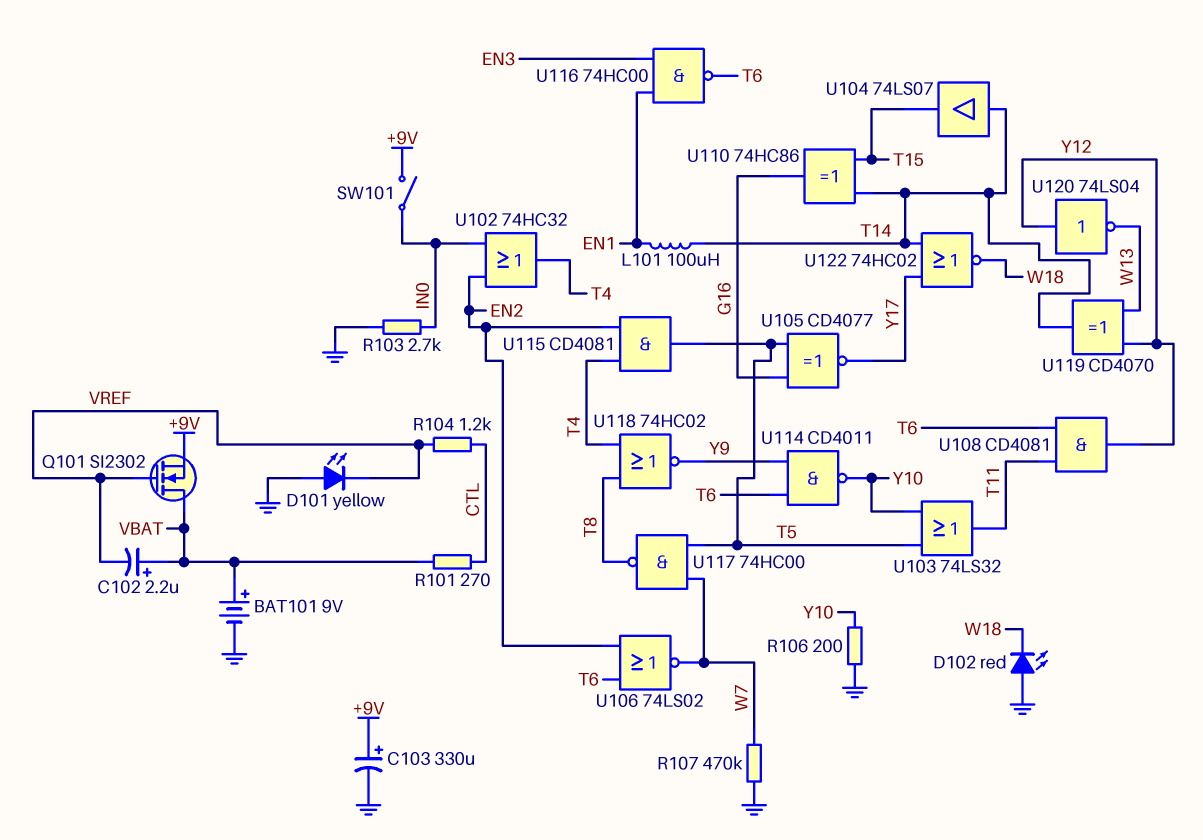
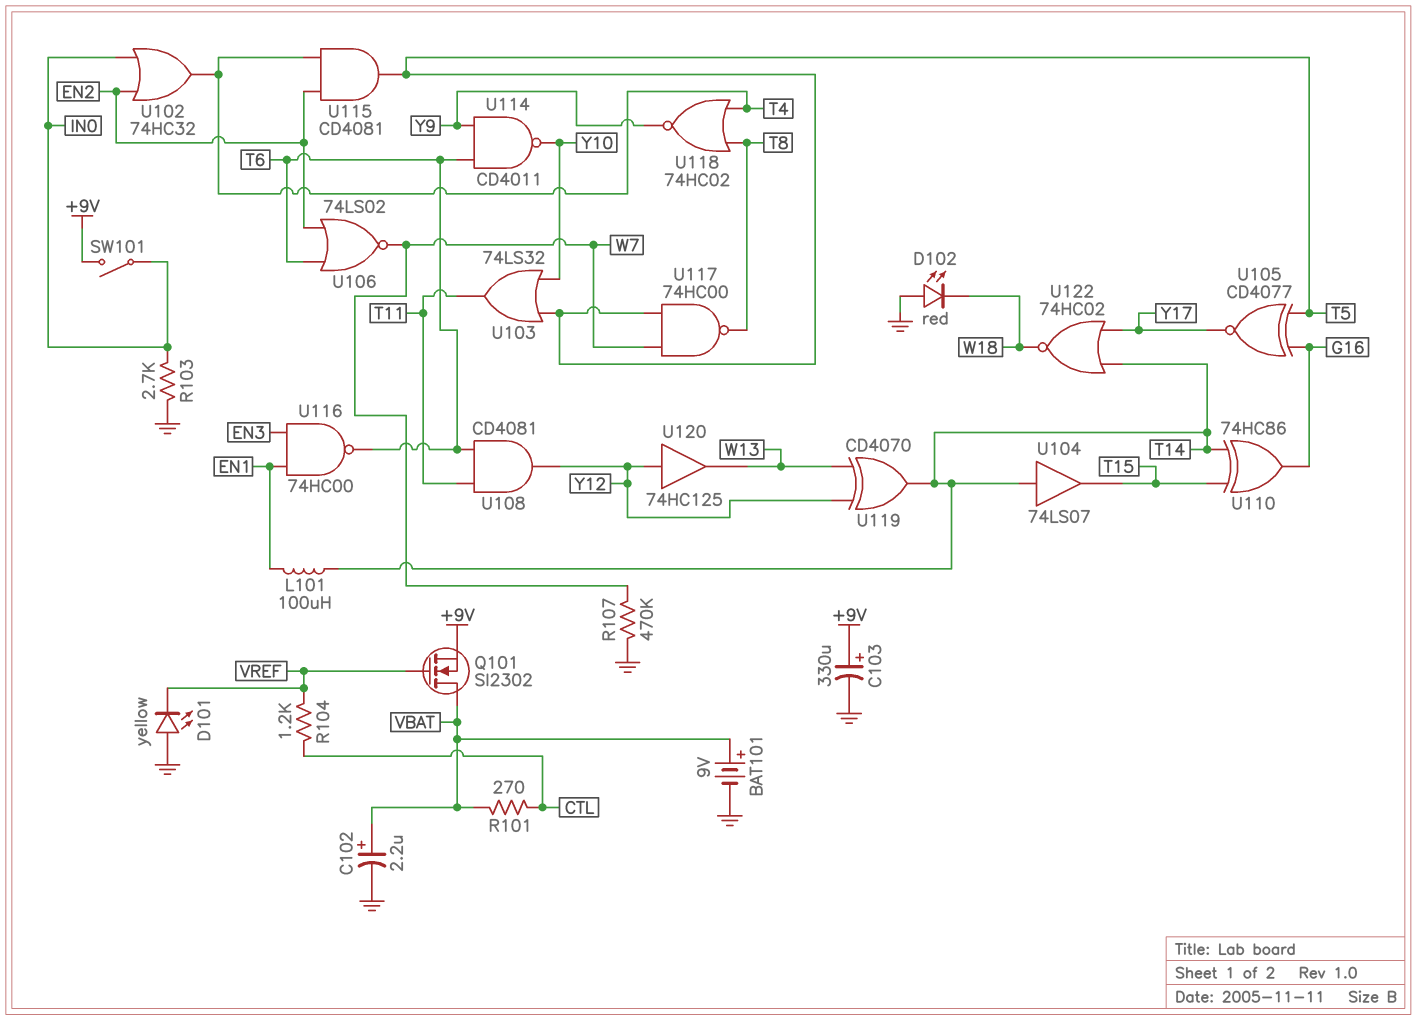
C102: 2.2uF (plus VBAT, minus VREF) -> 2.2uF (plus VBAT, minus GND)
R106: 200 (GND, Y10) -> none
U120: NOT 74LS04 (in Y12, out W13) -> buffer 74HC125 (in Y12, out W13)

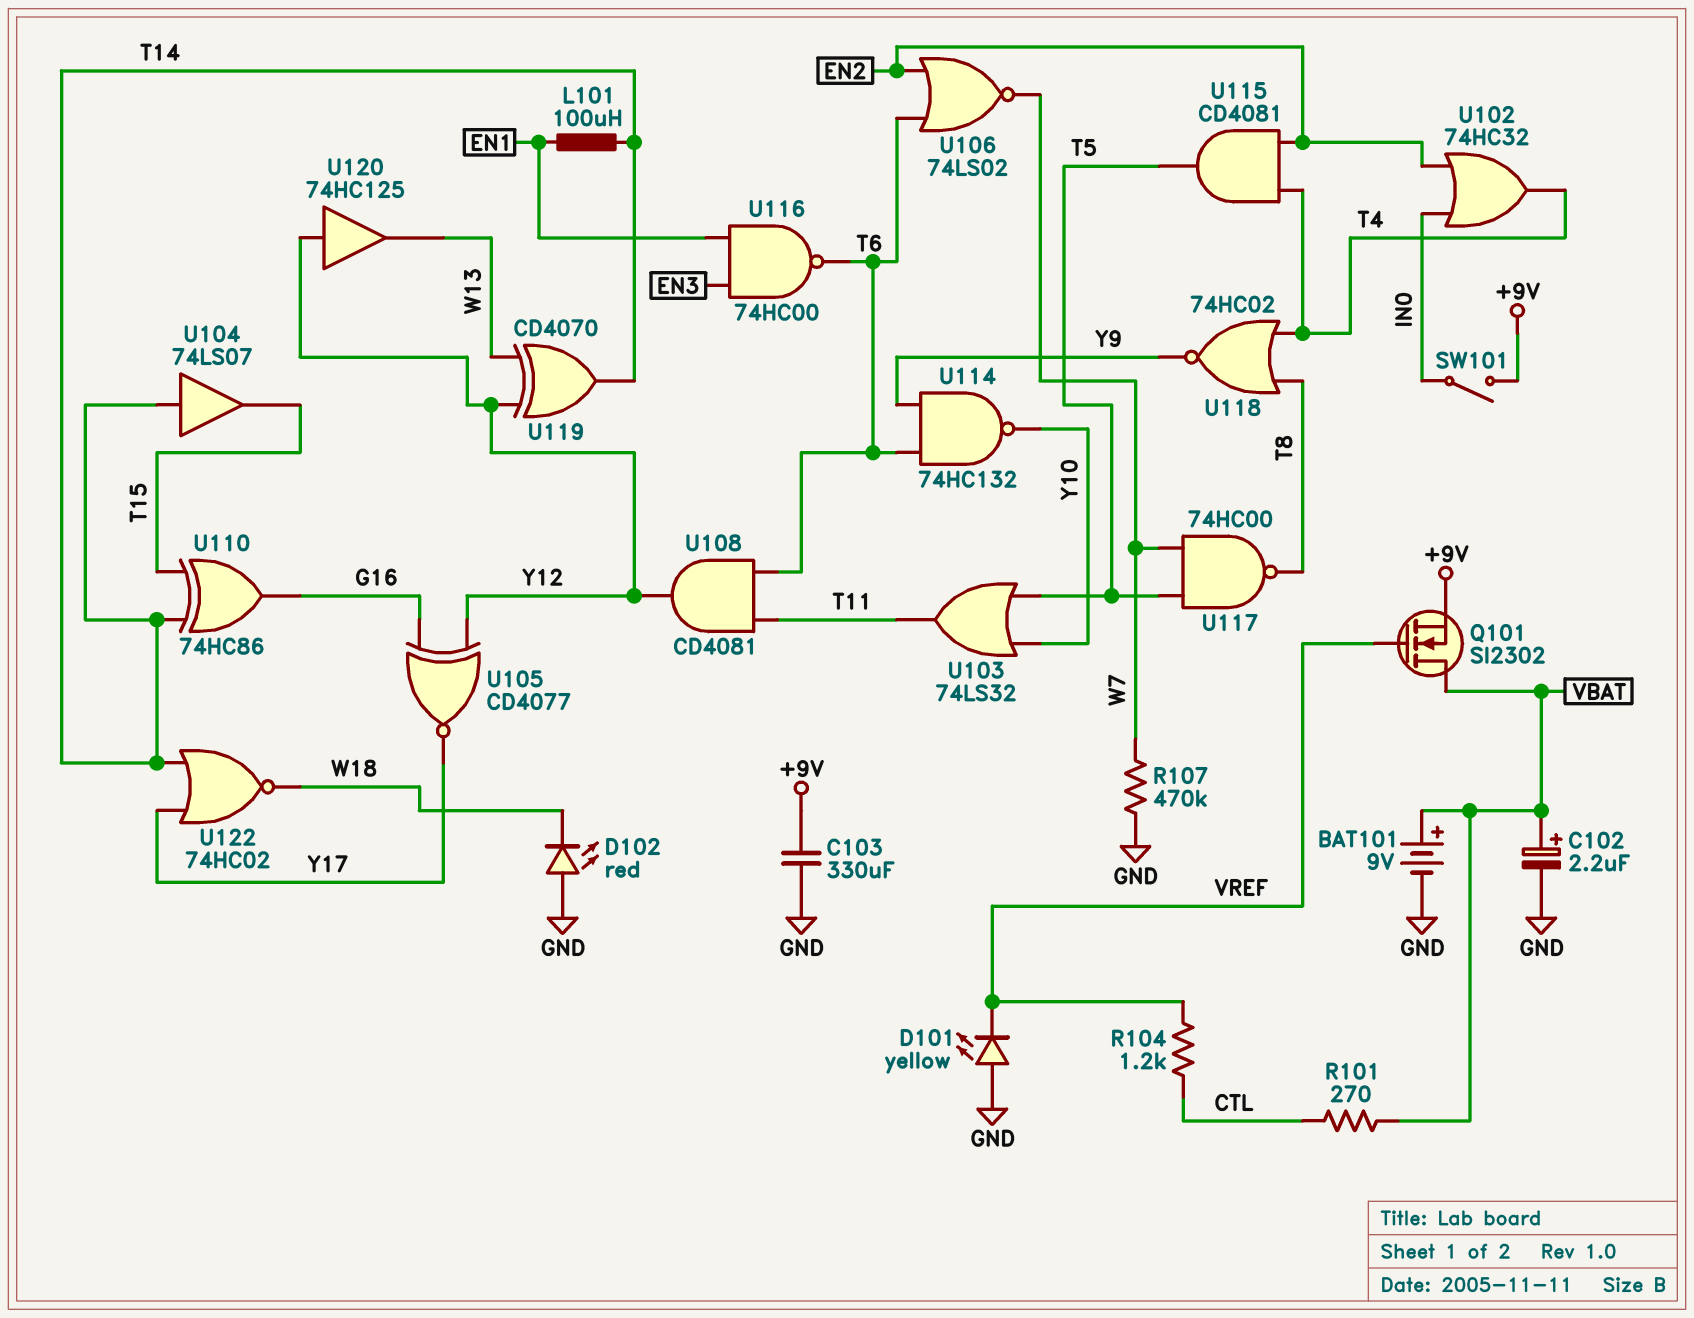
C103: 330uF (plus +9V, minus GND) -> 330uF (+9V, GND)
R103: 2.7k (GND, IN0) -> none
U105: XNOR CD4077 (in G16, in T5, out Y17) -> XNOR CD4077 (in G16, in Y12, out Y17)
U114: NAND CD4011 (in T6, in Y9, out Y10) -> NAND 74HC132 (in T6, in Y9, out Y10)

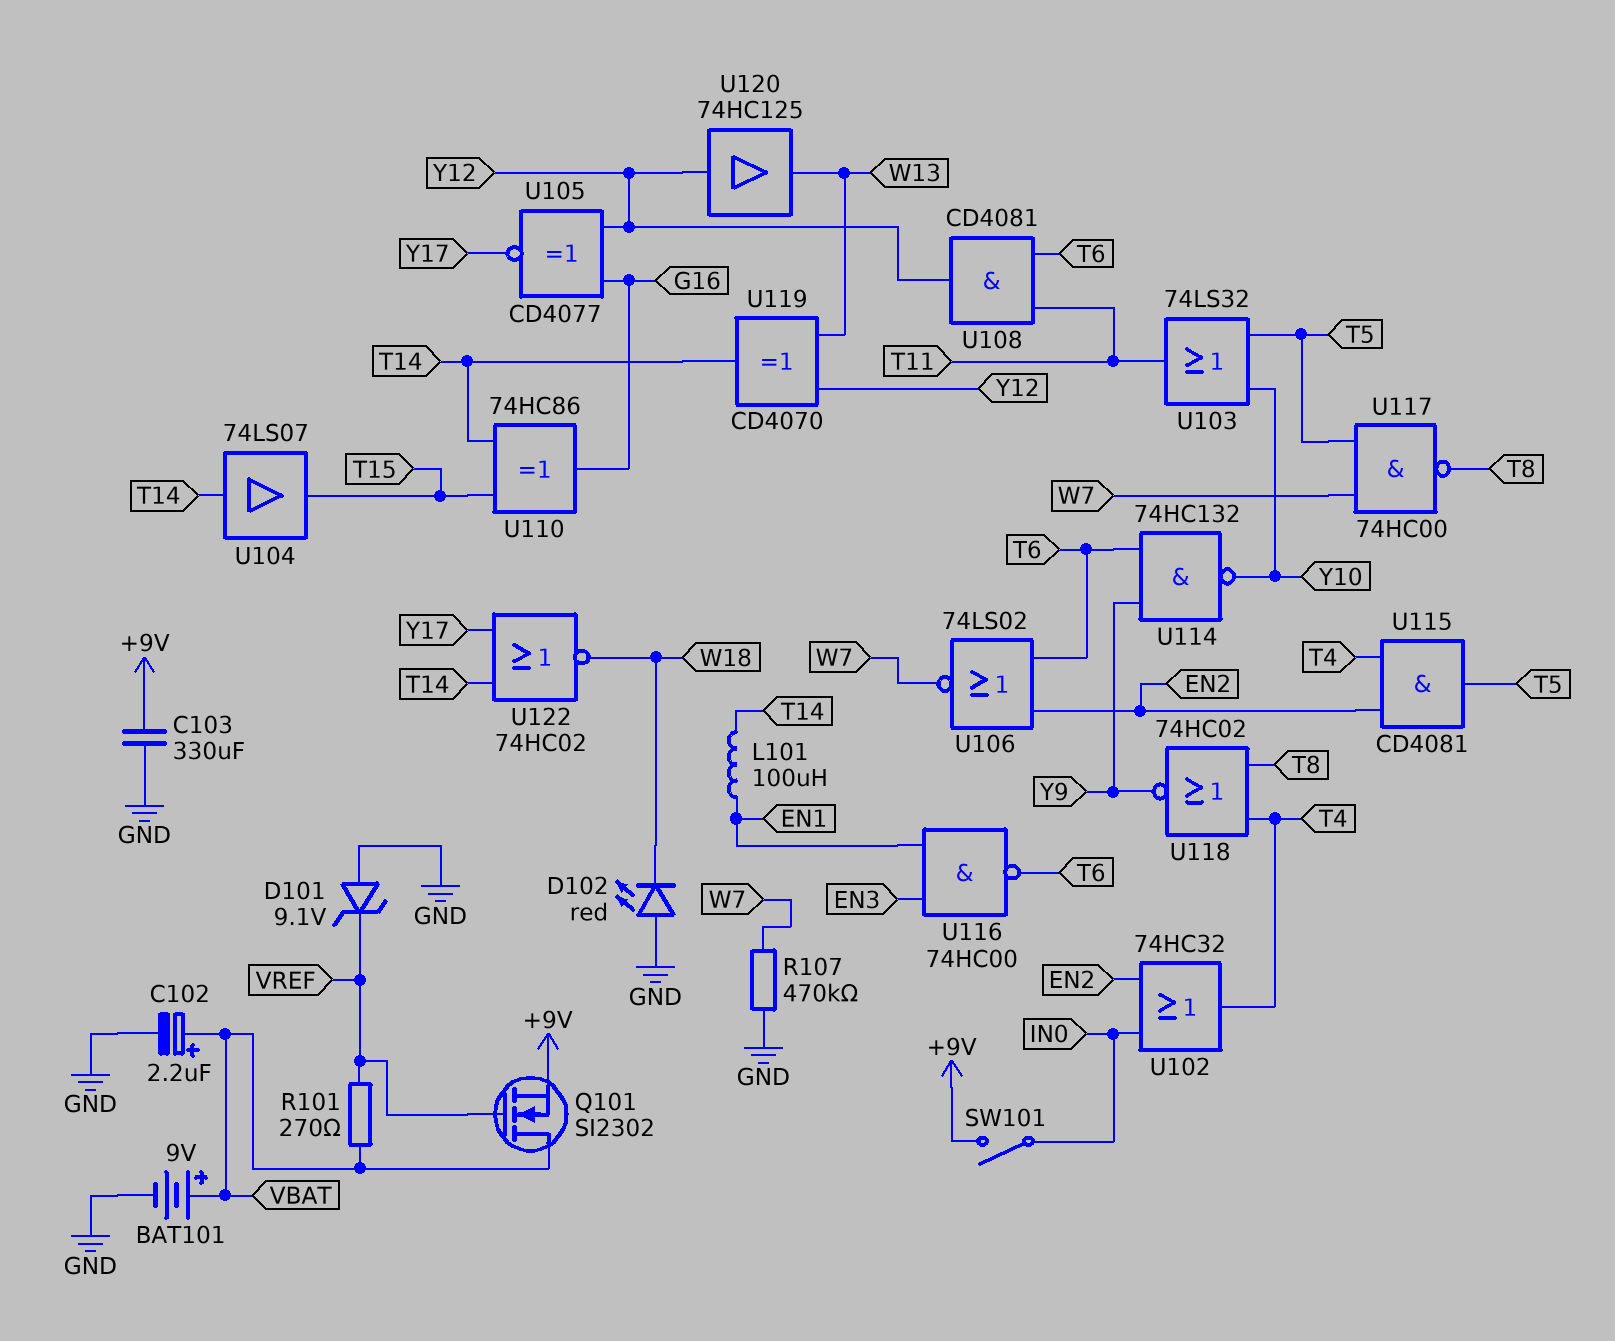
D101: LED yellow (A GND, K VREF) -> zener 9.1V (A GND, K VREF)
R101: 270 (CTL, VBAT) -> 270 (VBAT, VREF)
R104: 1.2k (CTL, VREF) -> none

